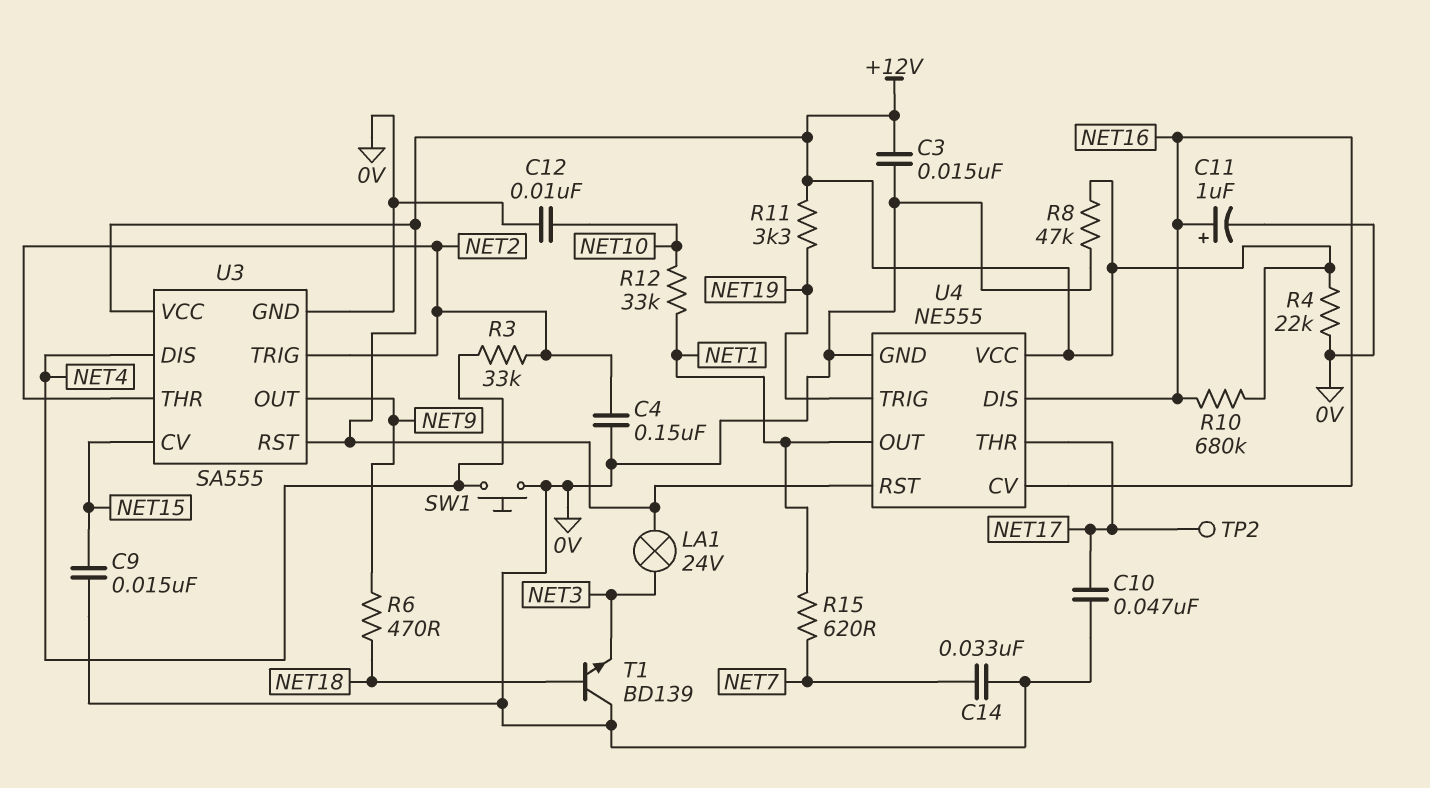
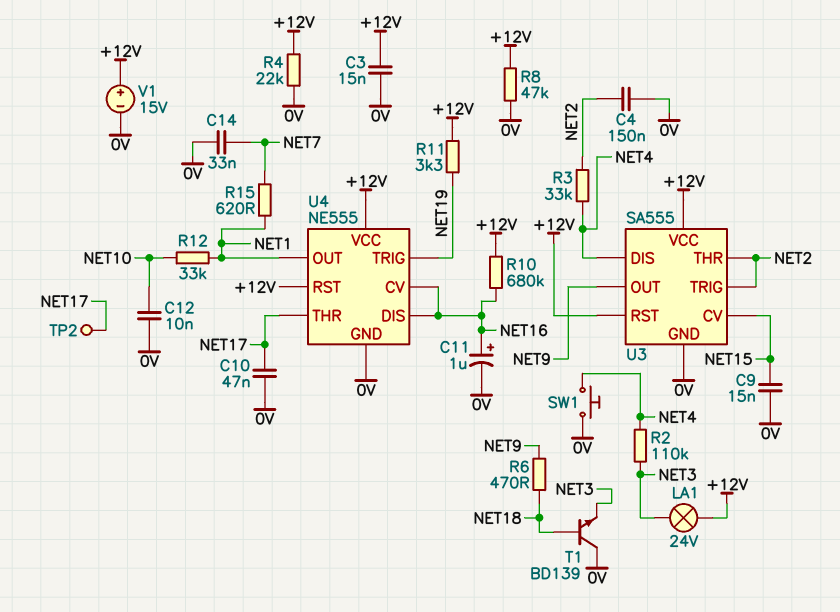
R2: none -> 110k (NET3, NET4)
V1: none -> 15V (plus +12V, minus 0V)

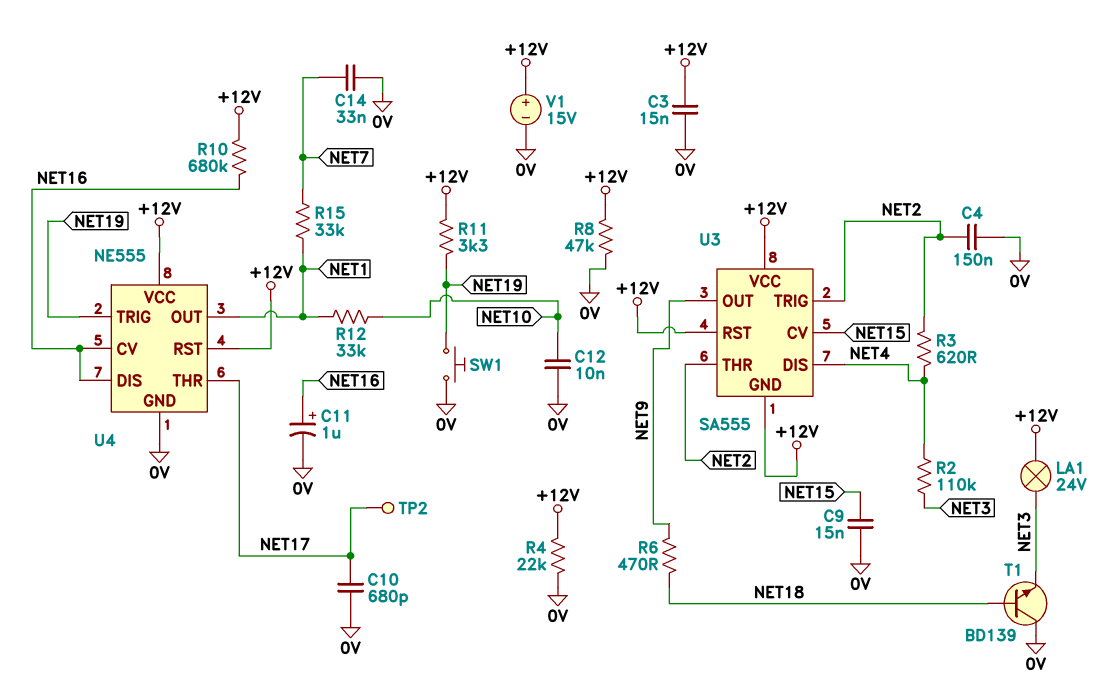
C10: 47nF (0V, NET17) -> 680pF (0V, NET17)
R3: 33k (NET2, NET4) -> 620 (NET2, NET4)
R15: 620 (NET1, NET7) -> 33k (NET1, NET7)
SW1: button (0V, NET4) -> button (0V, NET19)
U3 pin GND: 0V -> +12V

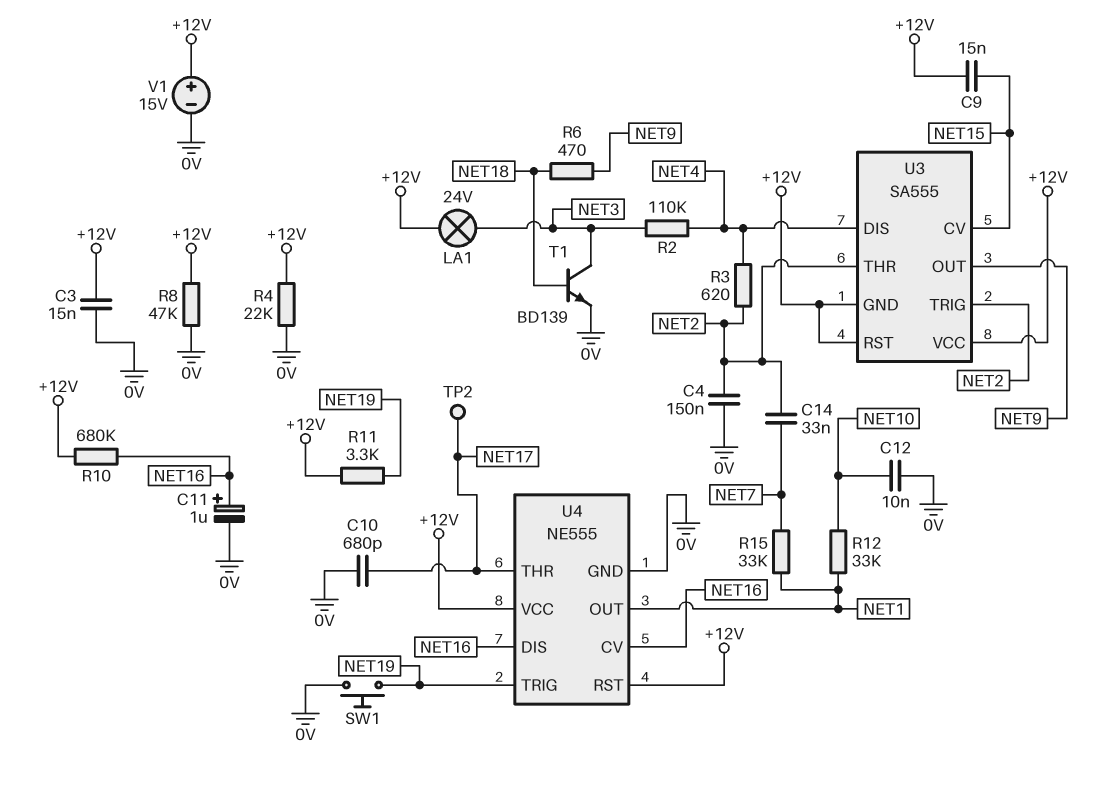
C9: 15nF (0V, NET15) -> 15nF (+12V, NET15)
C14: 33nF (0V, NET7) -> 33nF (NET2, NET7)
T1: NPN BD139 (B NET18, C 0V, E NET3) -> NPN BD139 (B NET18, C NET3, E 0V)

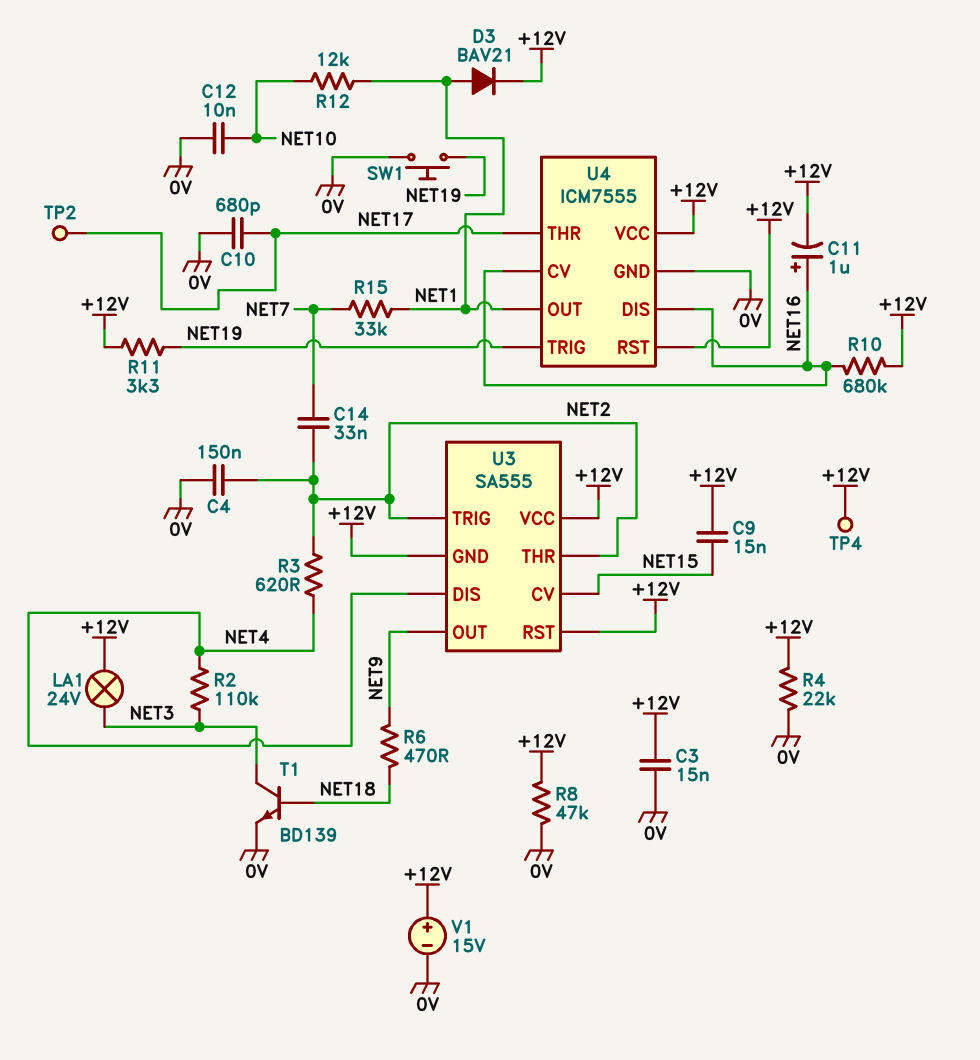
C11: 1uF (plus NET16, minus 0V) -> 1uF (plus NET16, minus +12V)
D3: none -> diode BAV21 (A NET1, K +12V)
R12: 33k (NET1, NET10) -> 12k (NET1, NET10)
TP4: none -> test point (+12V)
U4: NE555 -> ICM7555

